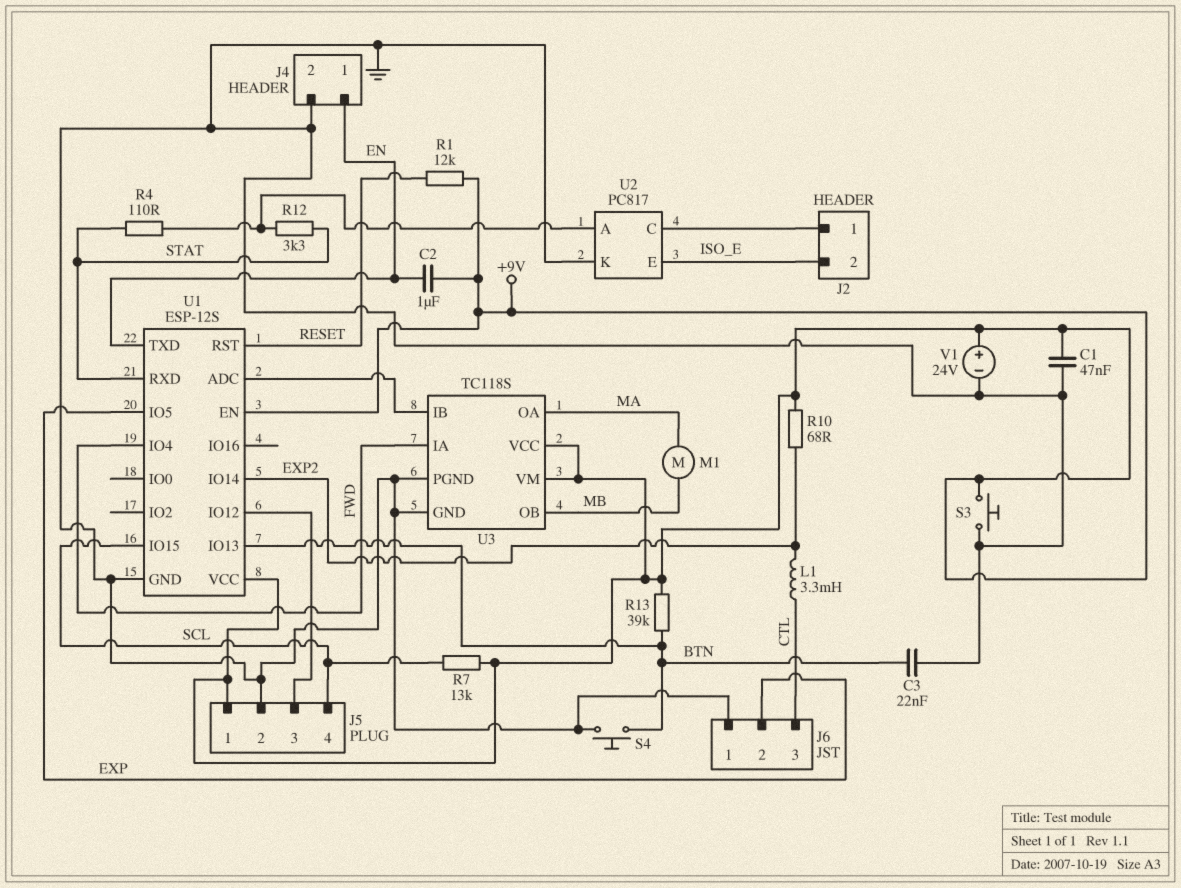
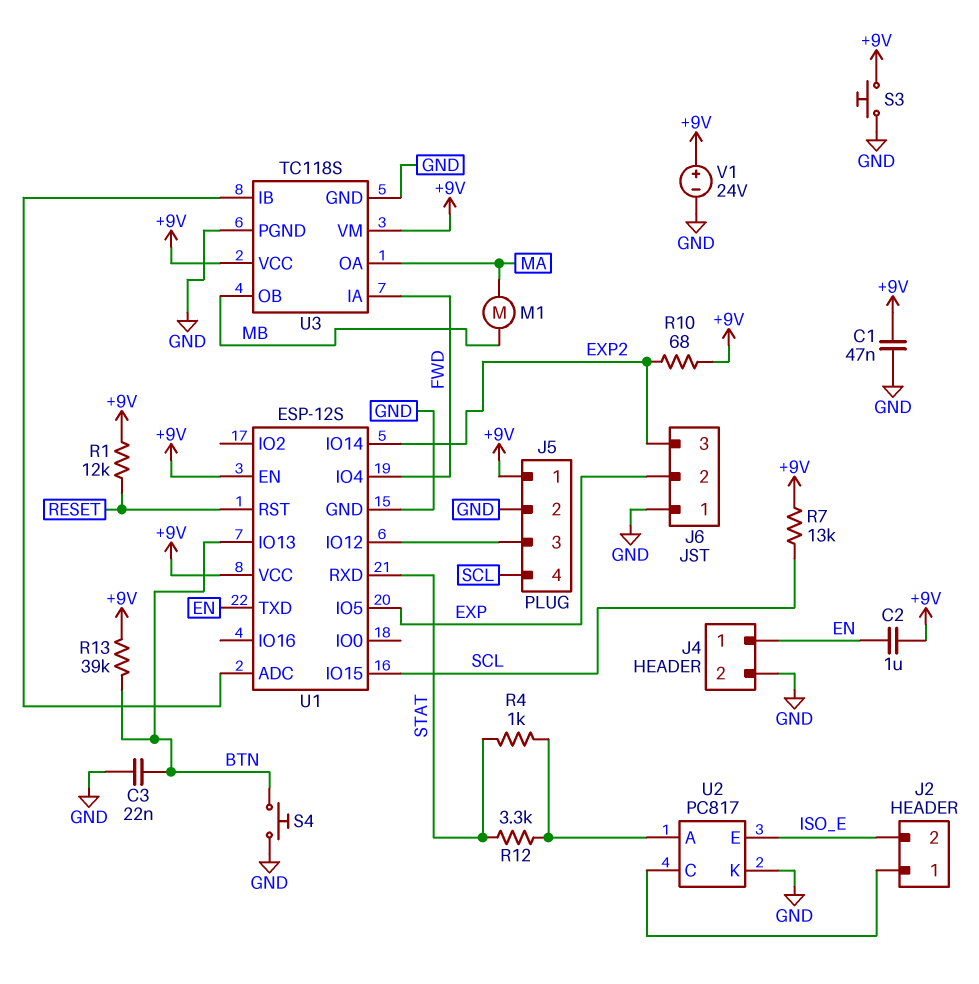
J6 pin 3: CTL -> EXP2
L1: 3.3mH (CTL, EXP2) -> none
R4: 110 (STAT, U2/A) -> 1k (STAT, U2/A)

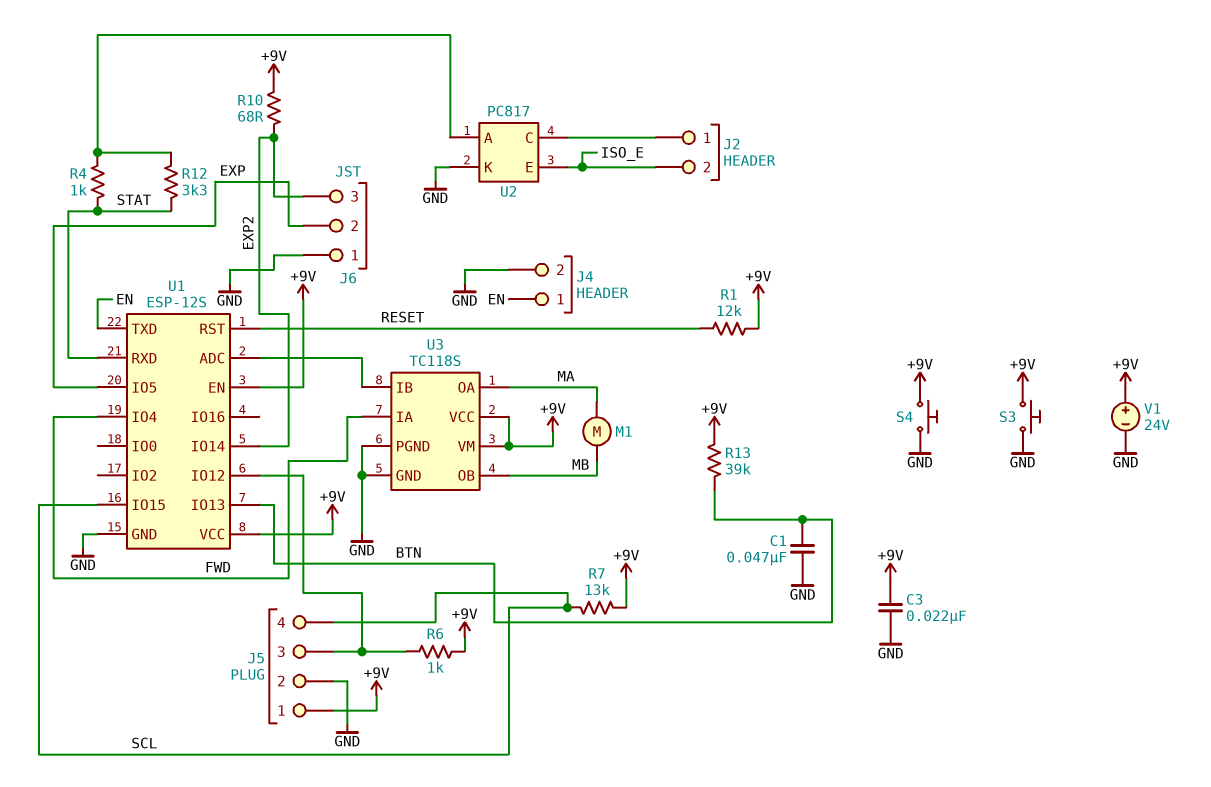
C1: 47nF (+9V, GND) -> 47nF (BTN, GND)
C2: 1uF (+9V, EN) -> none
C3: 22nF (BTN, GND) -> 22nF (+9V, GND)
R6: none -> 1k (+9V, J5/3)
S4: button (BTN, GND) -> button (+9V, GND)

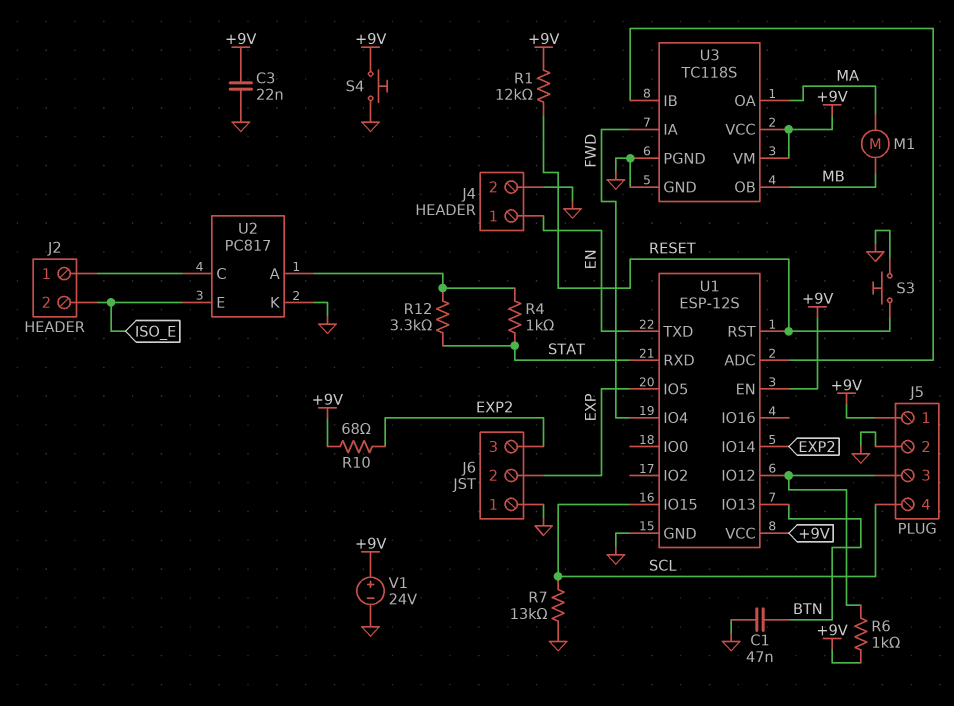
R7: 13k (+9V, SCL) -> 13k (GND, SCL)
R13: 39k (+9V, BTN) -> none
S3: button (+9V, GND) -> button (GND, RESET)

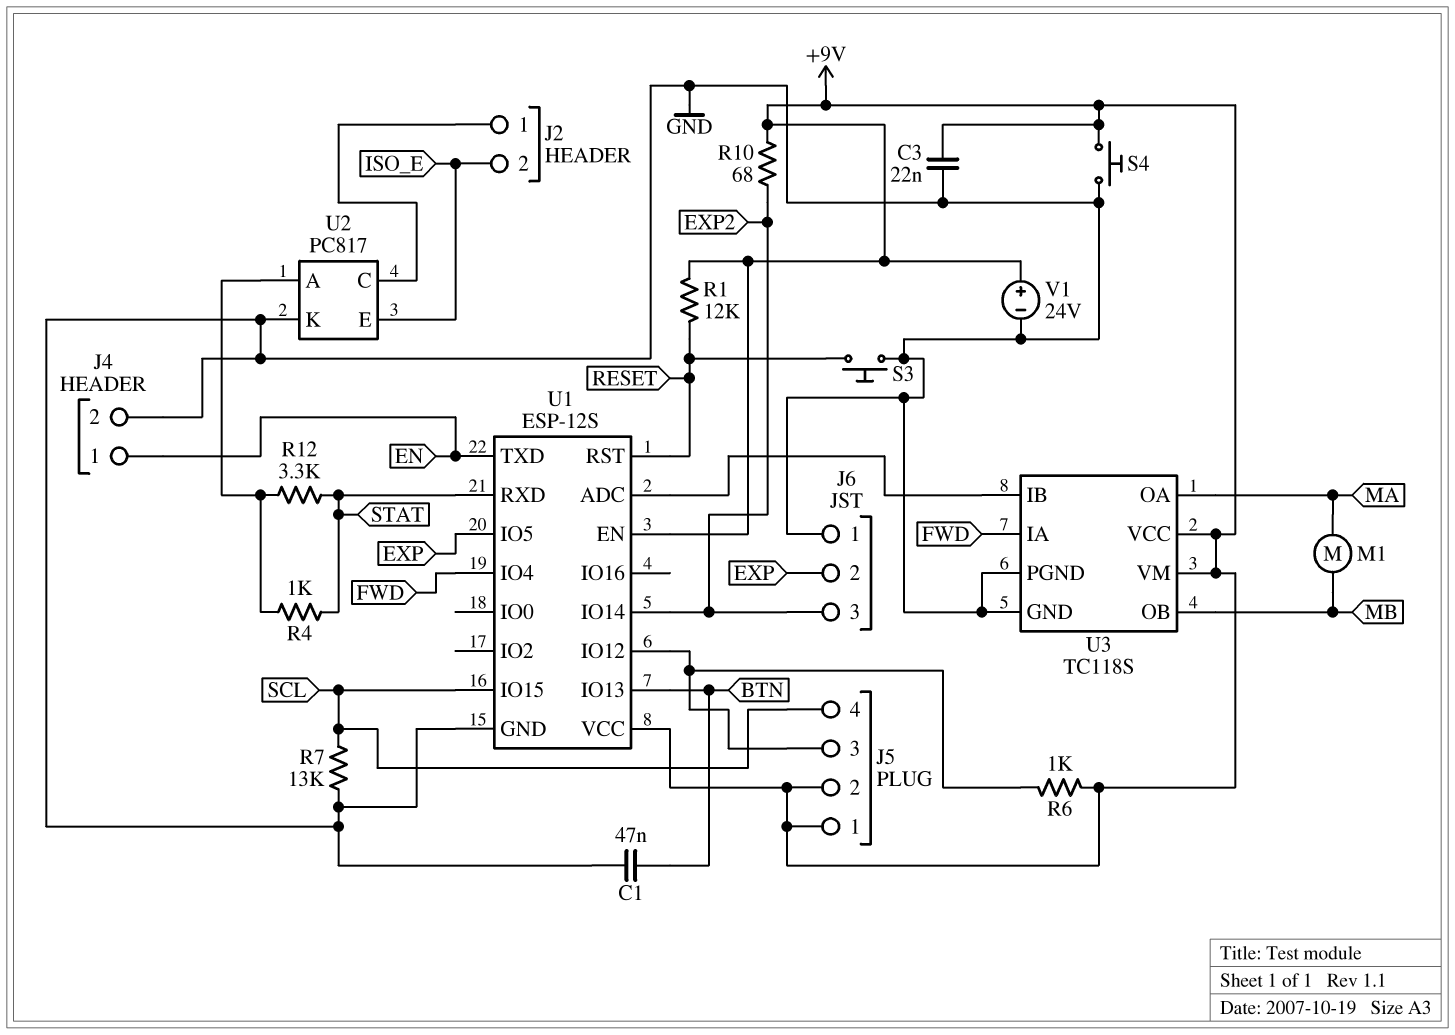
J5 pin 2: GND -> +9V

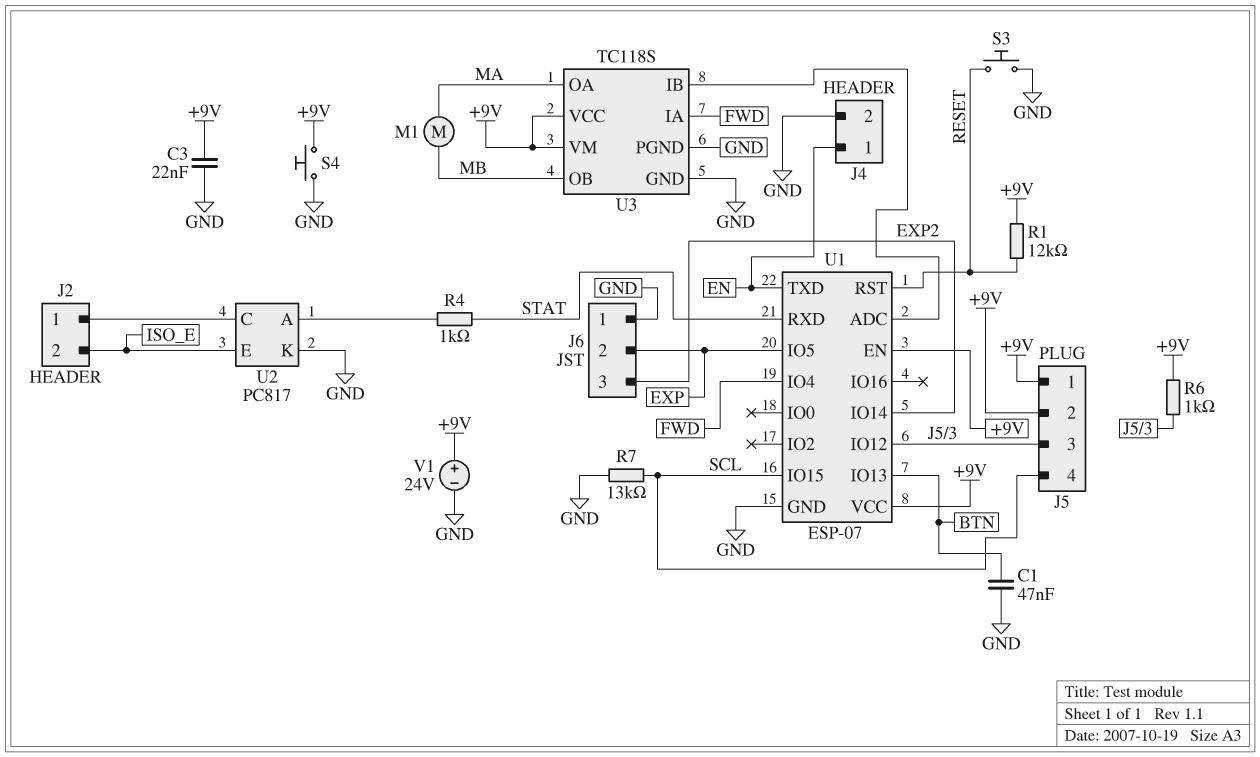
R10: 68 (+9V, EXP2) -> none
R12: 3.3k (STAT, U2/A) -> none
U1: ESP-12S -> ESP-07

